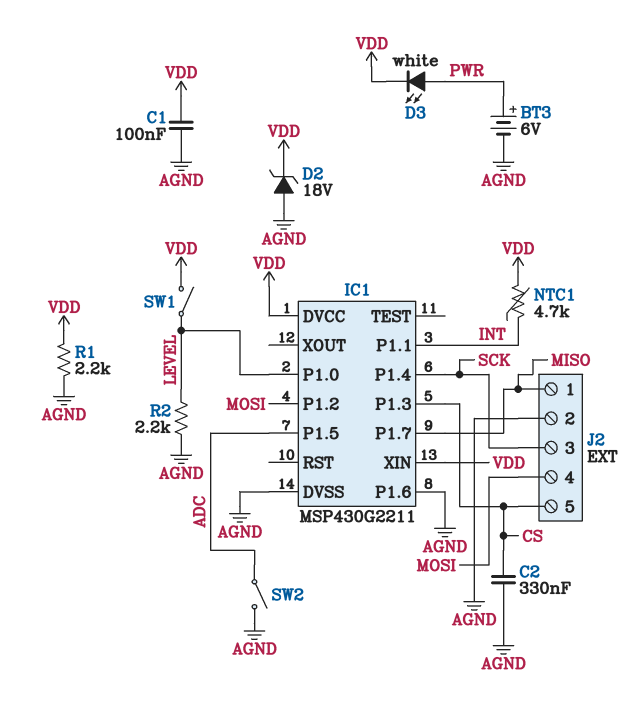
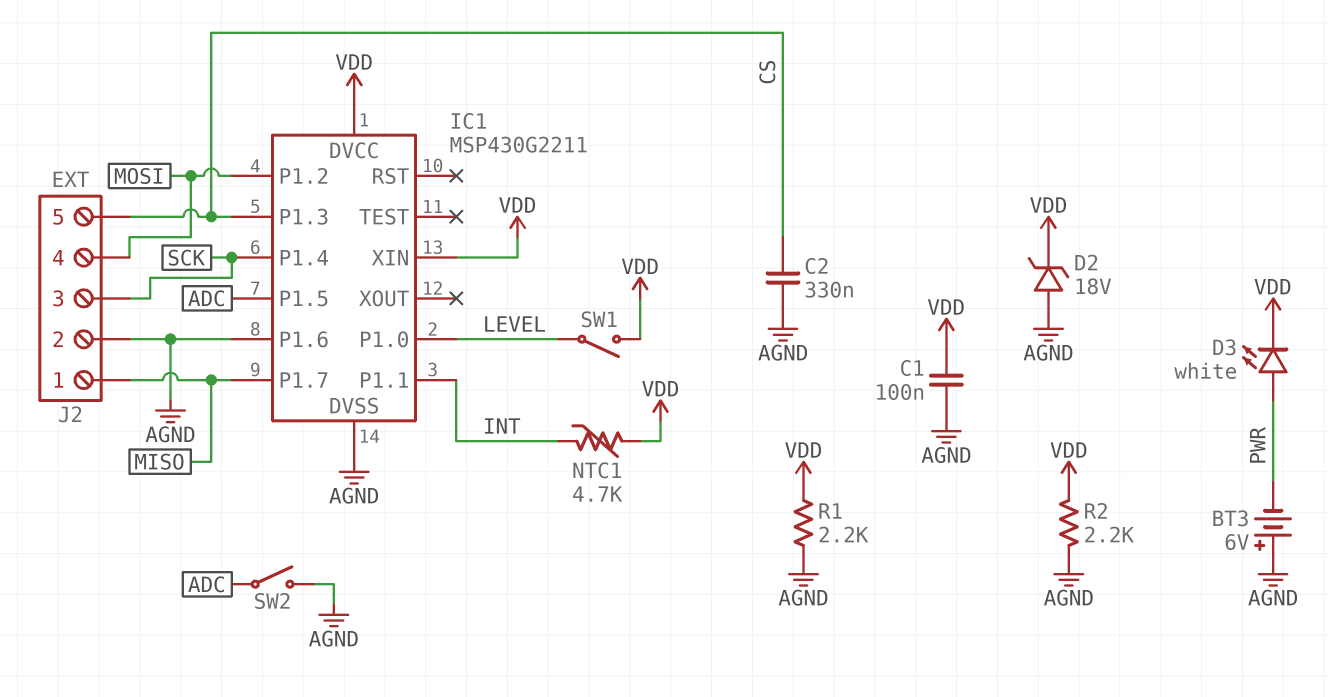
BT3: 6V (plus PWR, minus AGND) -> 6V (plus AGND, minus PWR)
R2: 2.2k (AGND, LEVEL) -> 2.2k (AGND, VDD)

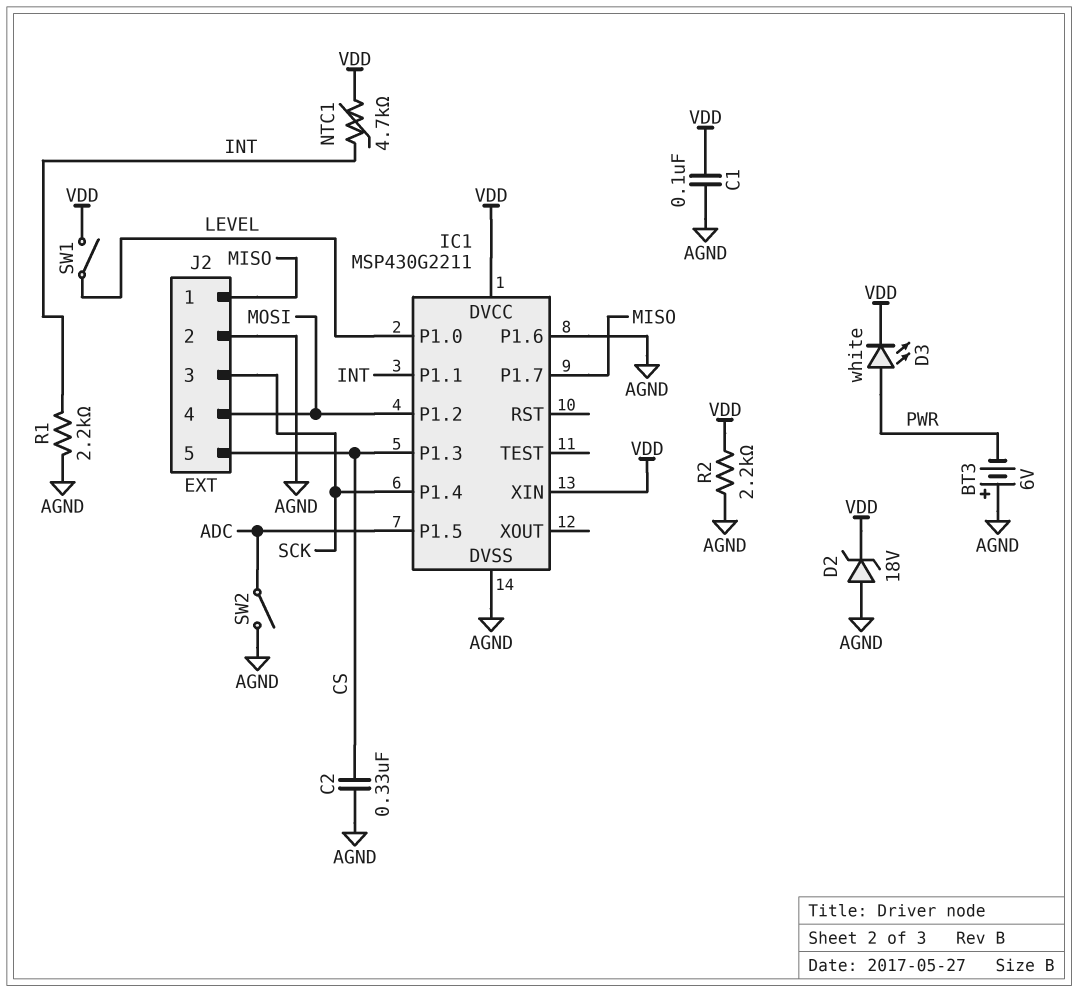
R1: 2.2k (AGND, VDD) -> 2.2k (AGND, INT)

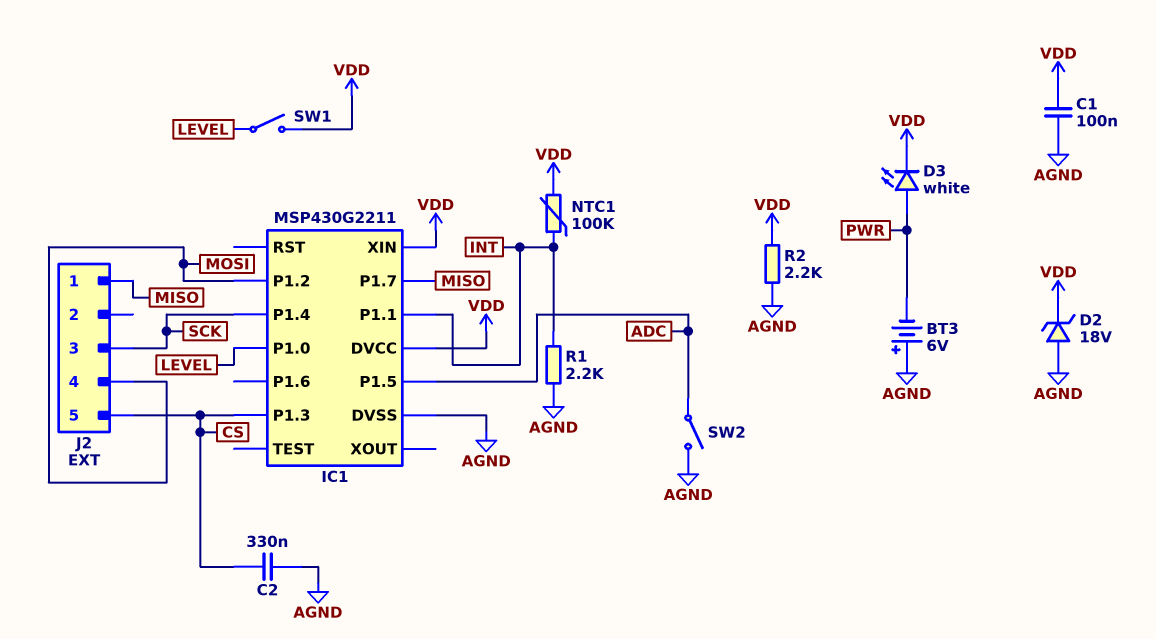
IC1 pin P1.6: AGND -> none
J2 pin 2: AGND -> none
NTC1: 4.7k (INT, VDD) -> 100k (INT, VDD)

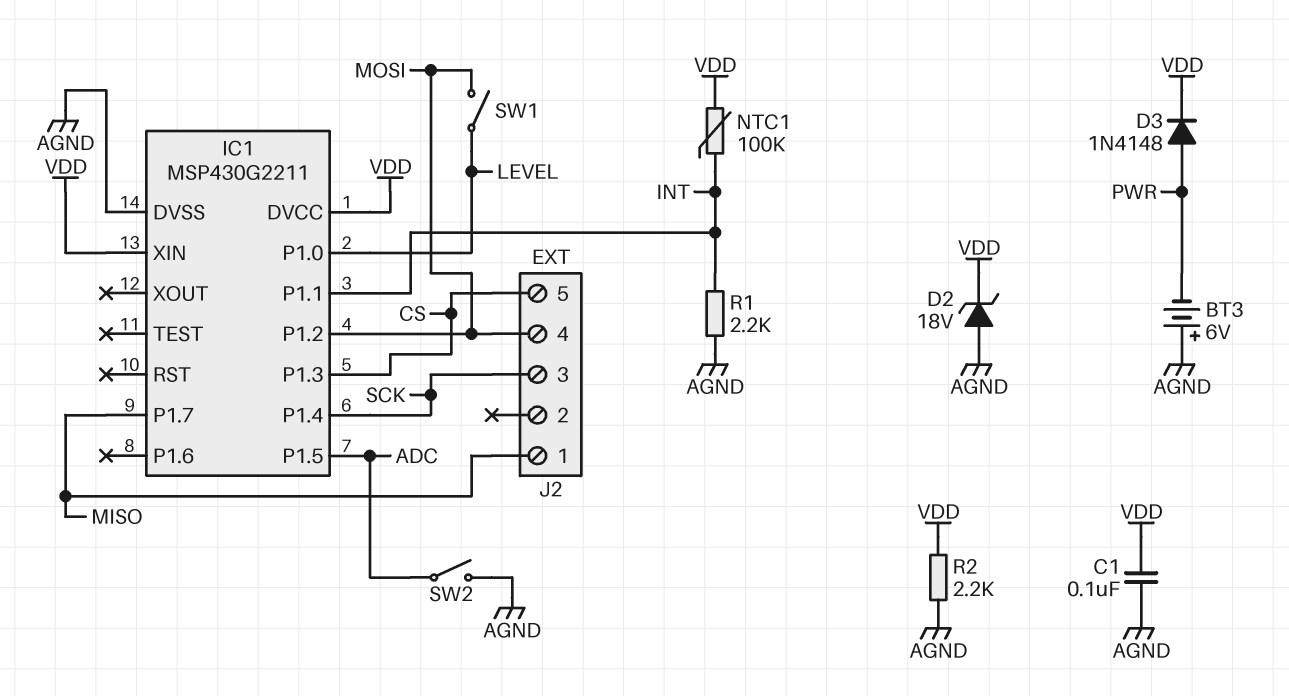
C2: 330nF (AGND, CS) -> none
D3: LED white (A PWR, K VDD) -> diode 1N4148 (A PWR, K VDD)
SW1: switch (LEVEL, VDD) -> switch (LEVEL, MOSI)

